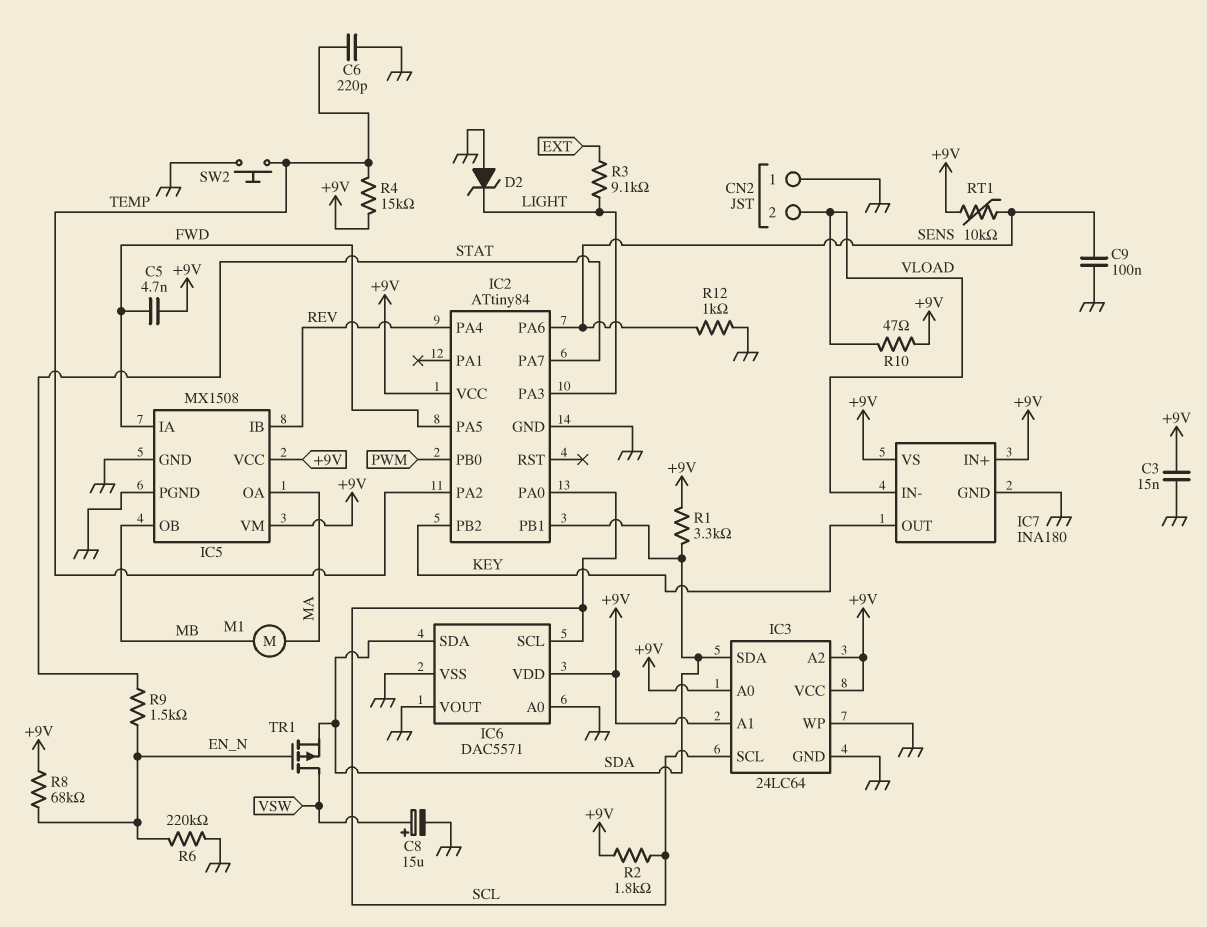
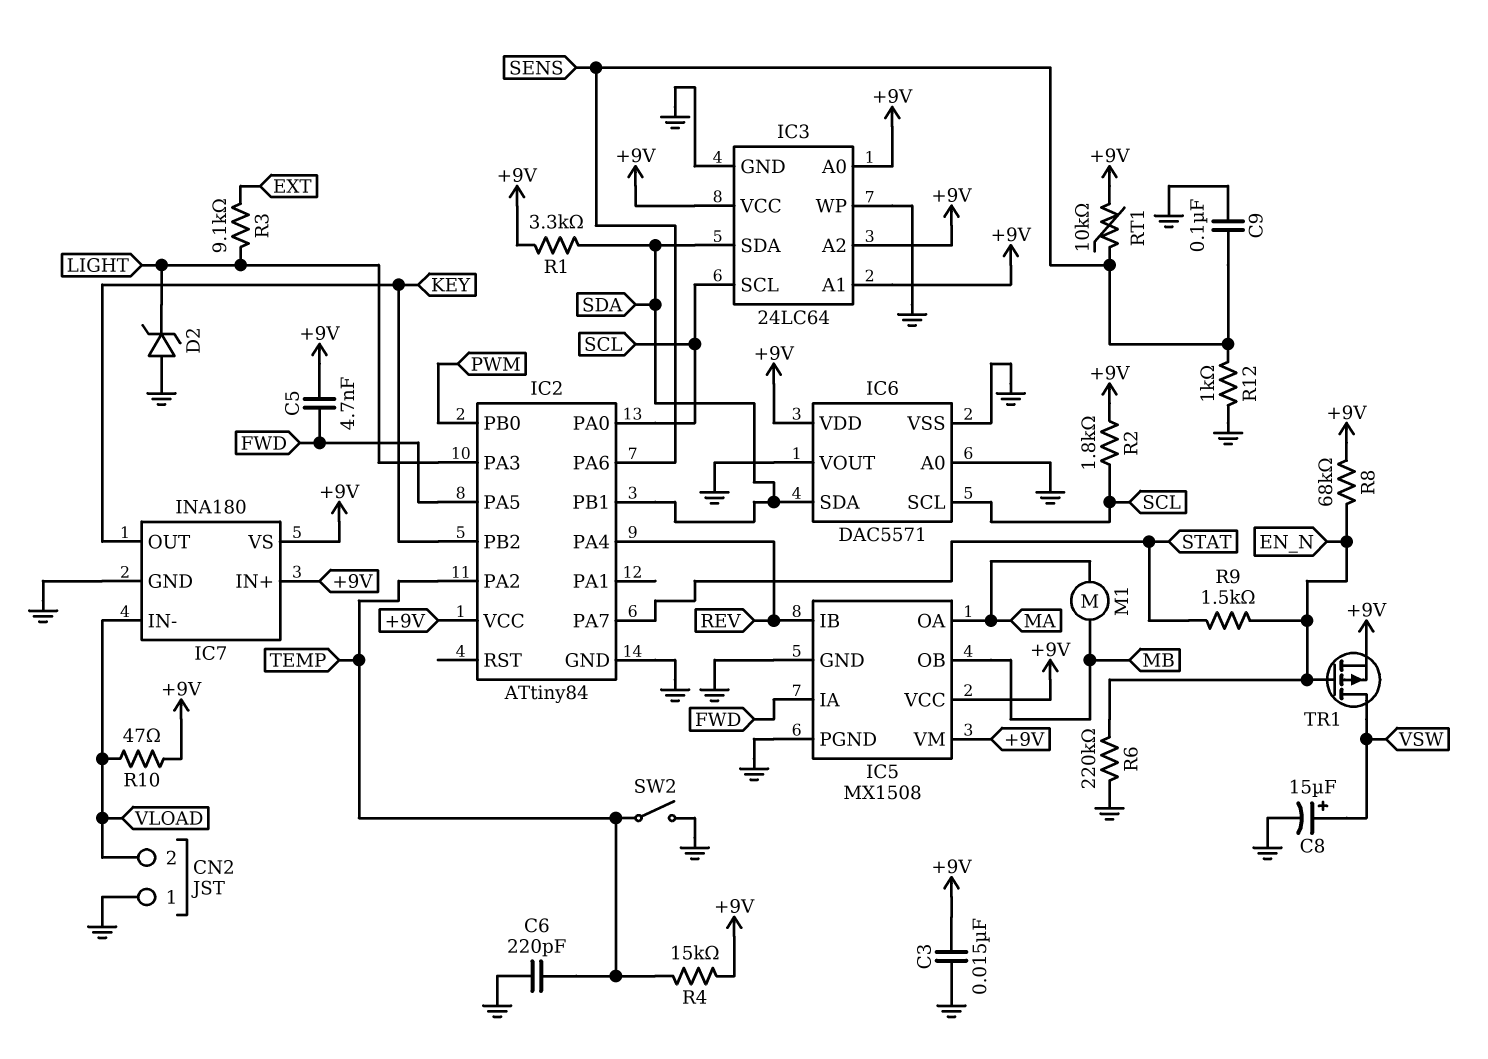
SW2: button (GND, TEMP) -> switch (GND, TEMP)
TR1: PMOS (G EN_N, D VSW, S SDA) -> PMOS (G EN_N, D VSW, S +9V)

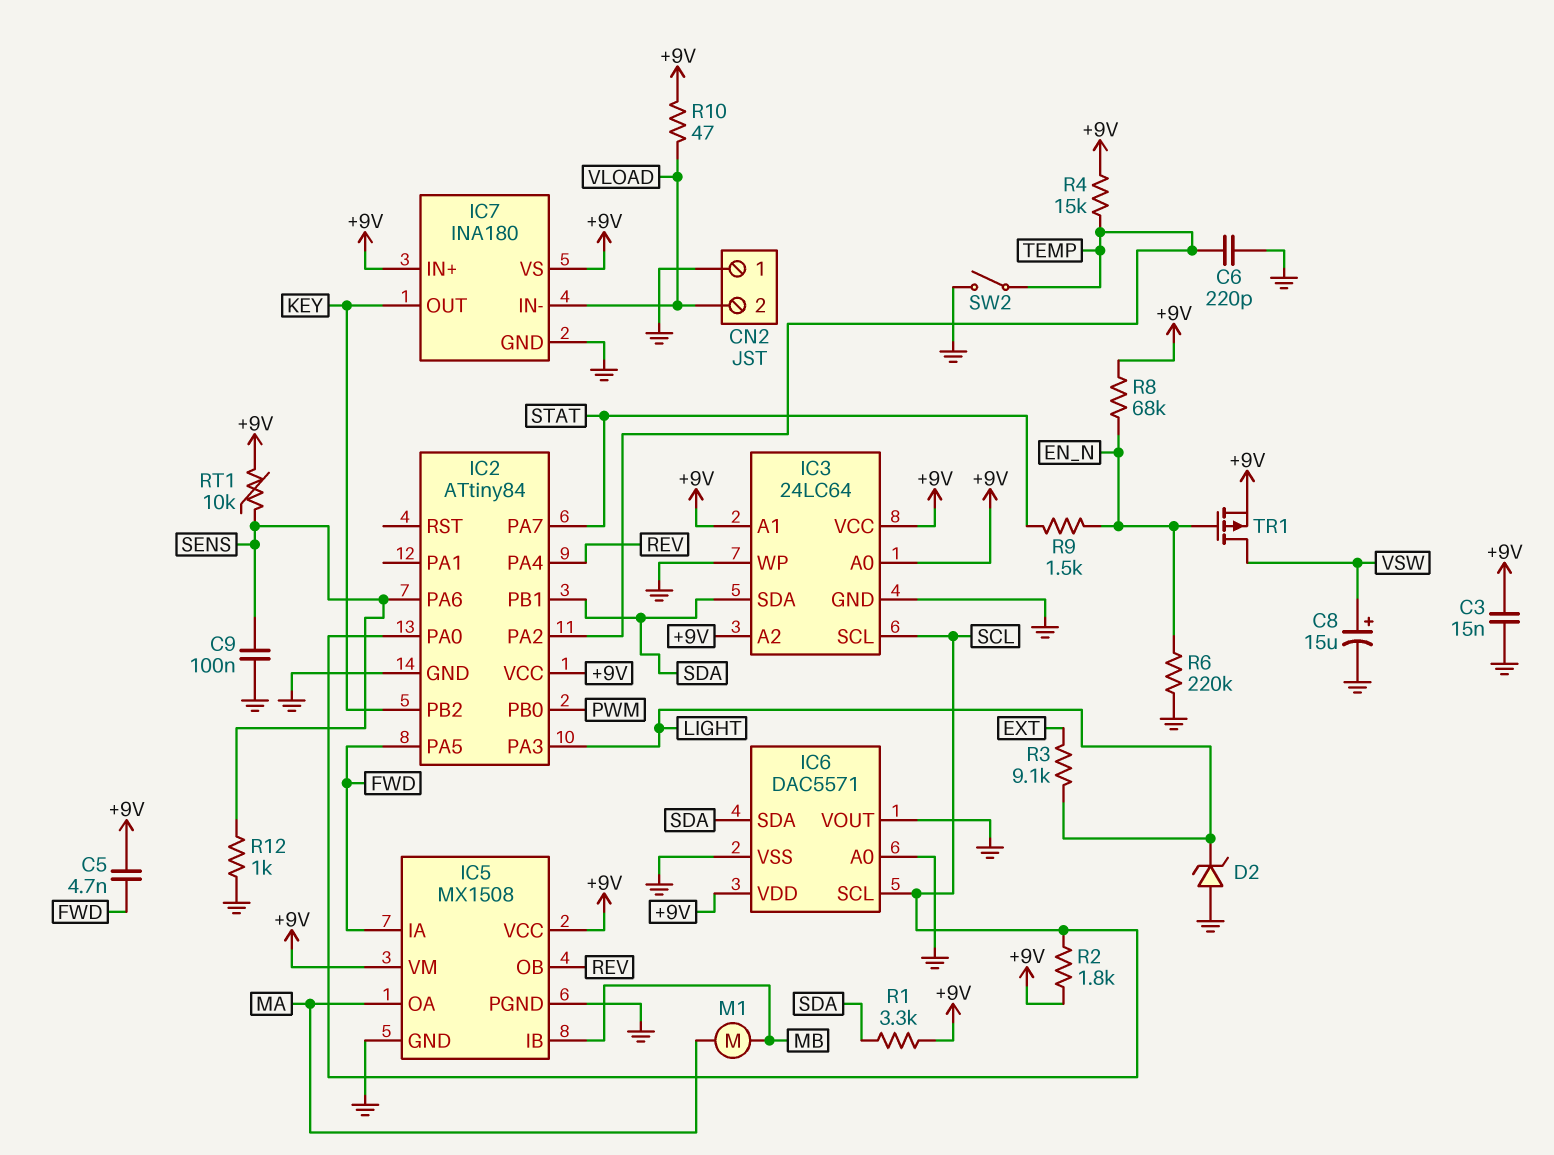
IC5 pin IB: REV -> MB
IC5 pin OB: MB -> REV

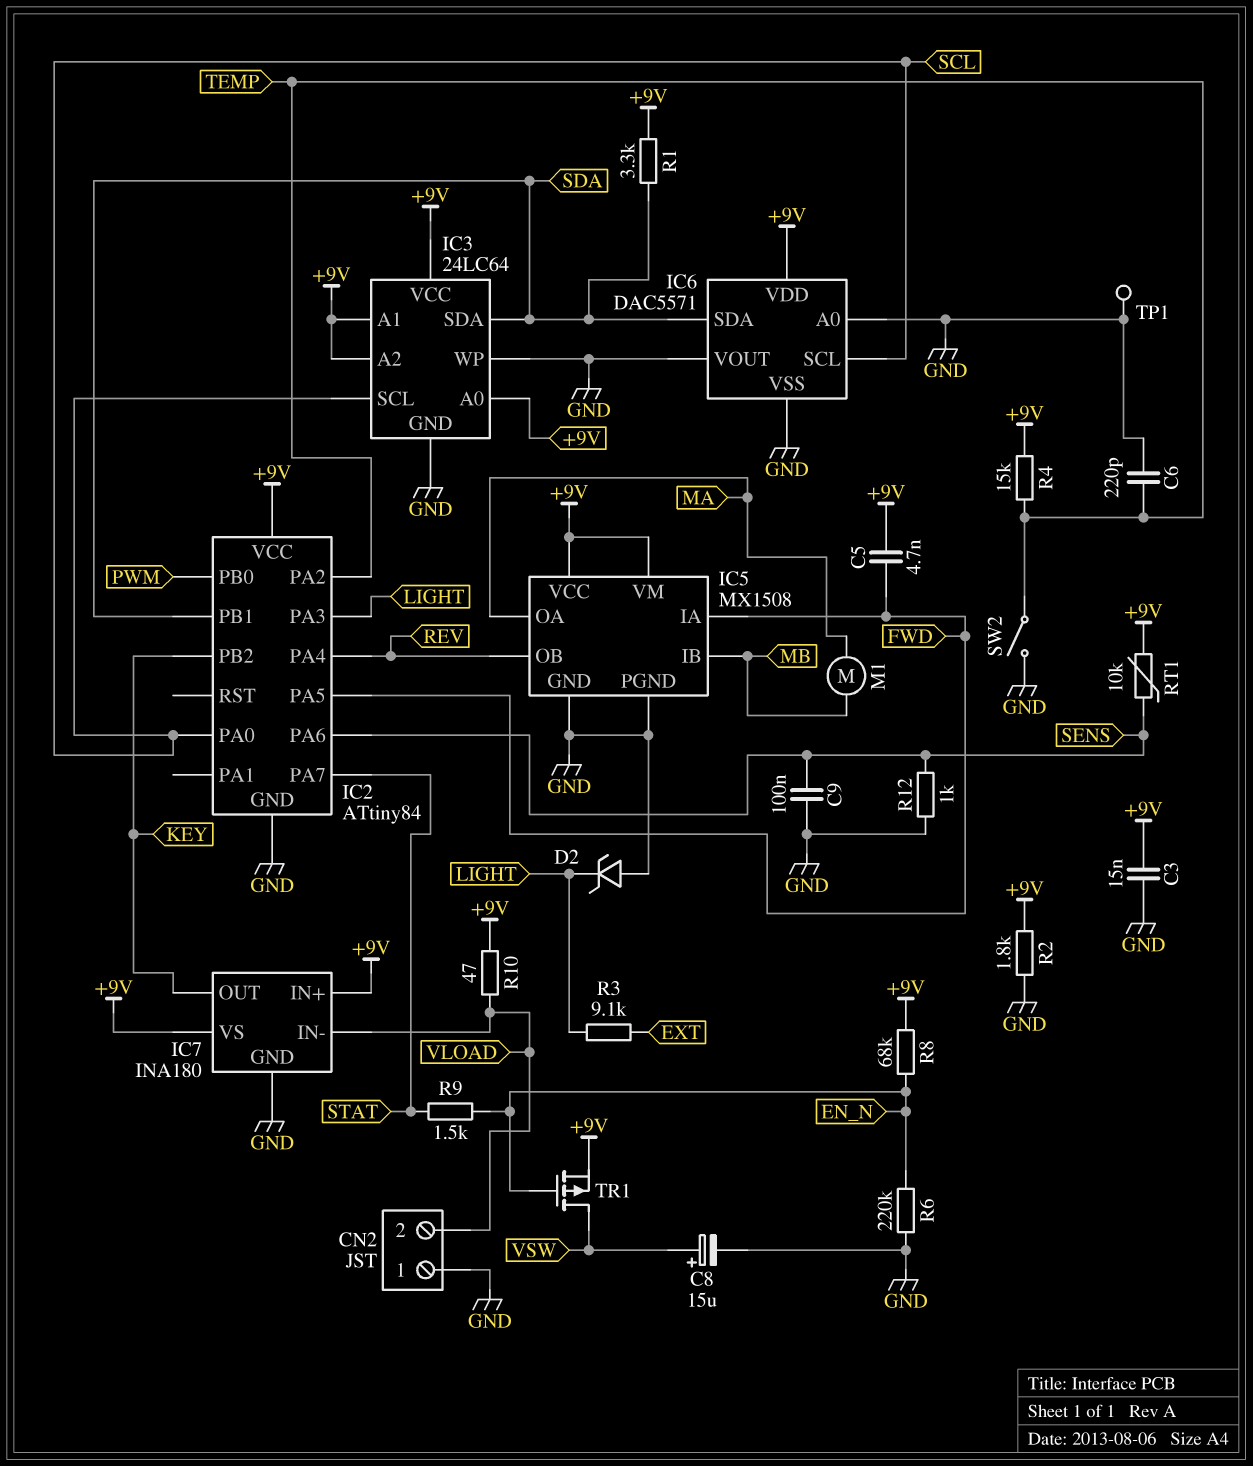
R2: 1.8k (+9V, SCL) -> 1.8k (+9V, GND)
TP1: none -> test point (GND)

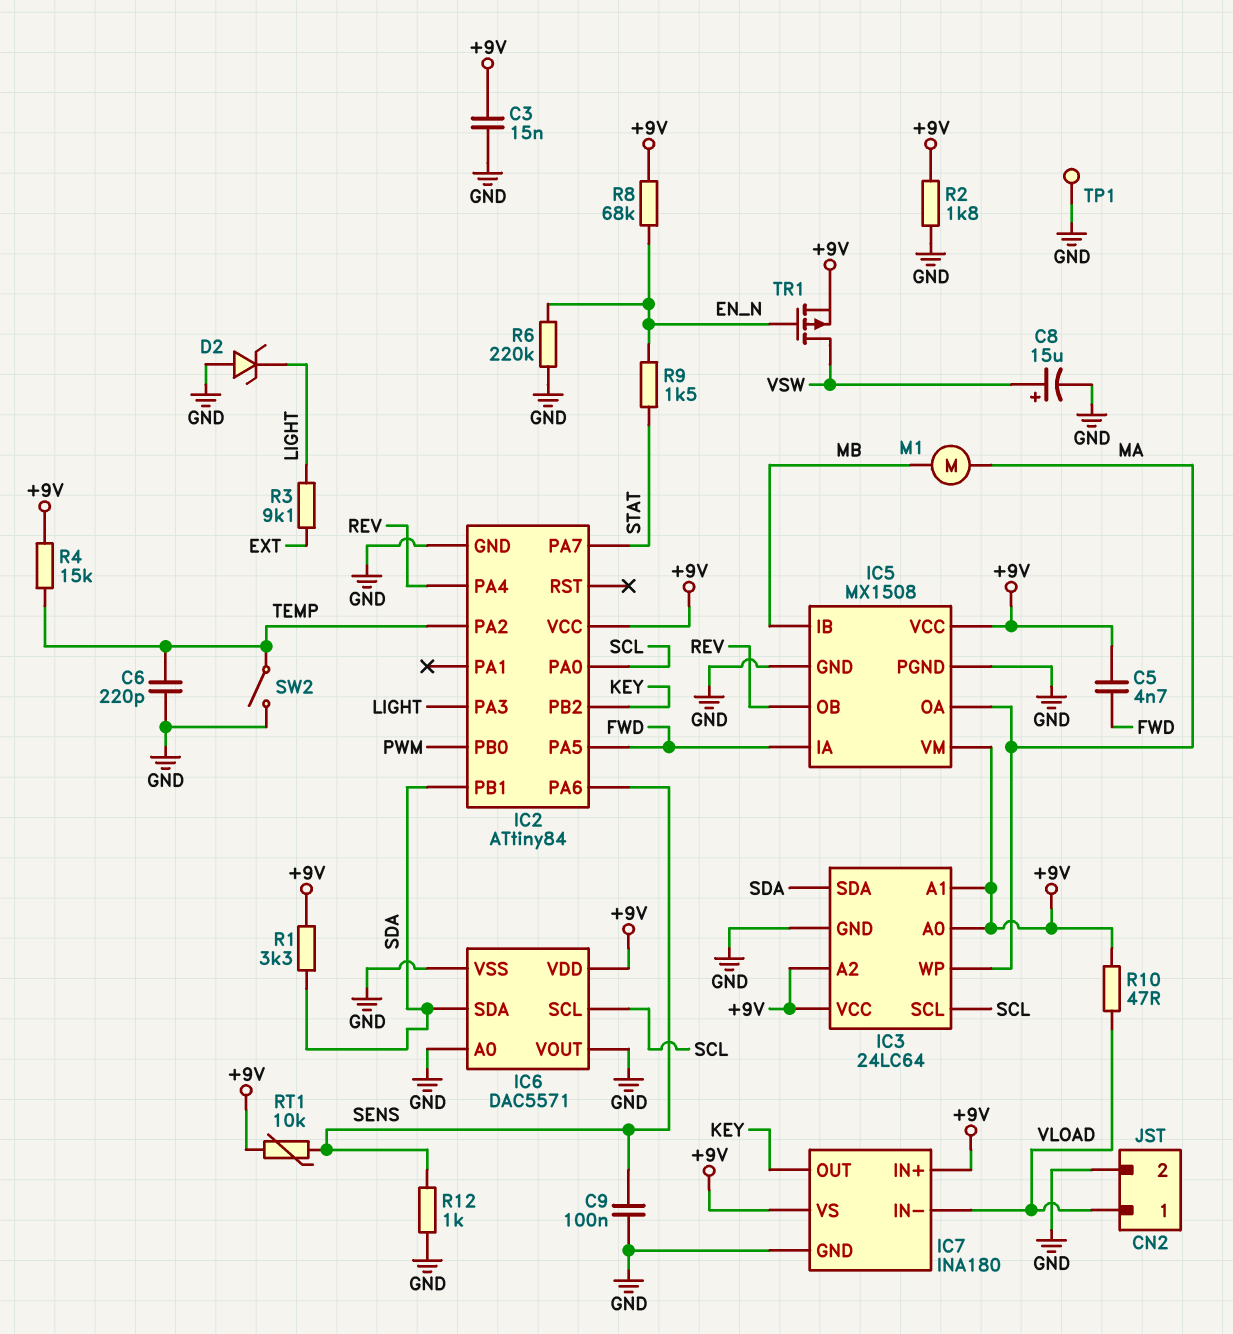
CN2 pin 1: GND -> VLOAD
CN2 pin 2: VLOAD -> GND
IC3 pin WP: GND -> MA

